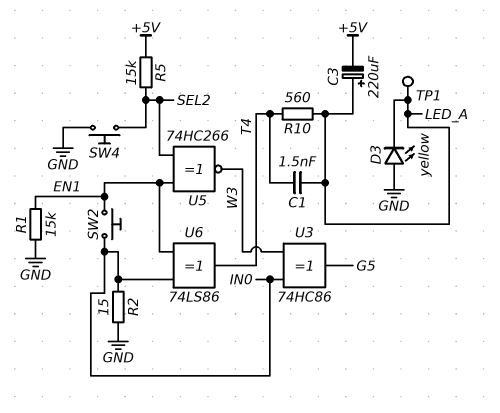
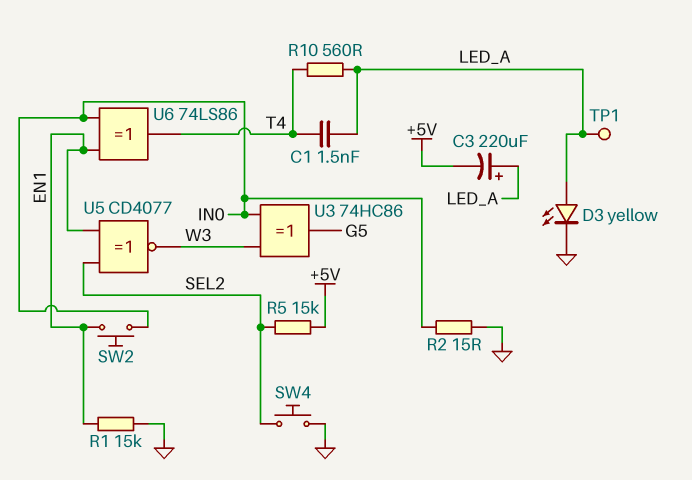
D3: LED yellow (A GND, K LED_A) -> LED yellow (A LED_A, K GND)
U5: XNOR 74HC266 (in EN1, in SEL2, out W3) -> XNOR CD4077 (in EN1, in SEL2, out W3)

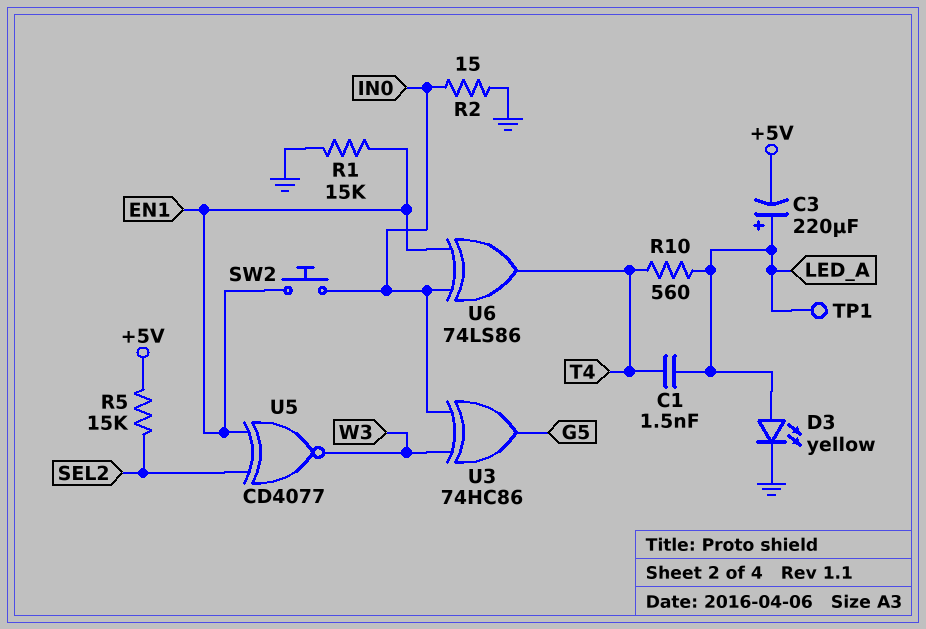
SW4: button (GND, SEL2) -> none

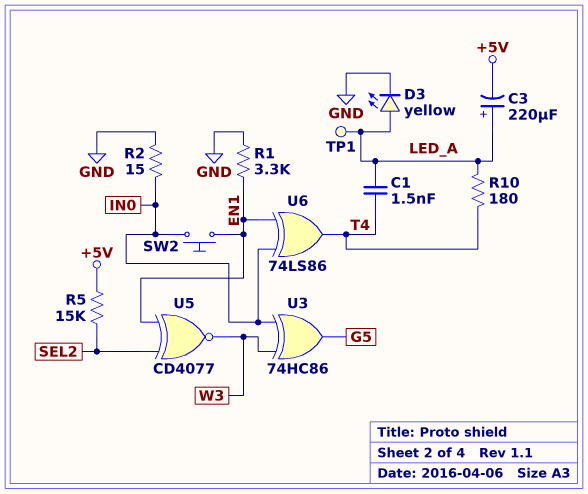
R1: 15k (EN1, GND) -> 3.3k (EN1, GND)
R10: 560 (LED_A, T4) -> 180 (LED_A, T4)

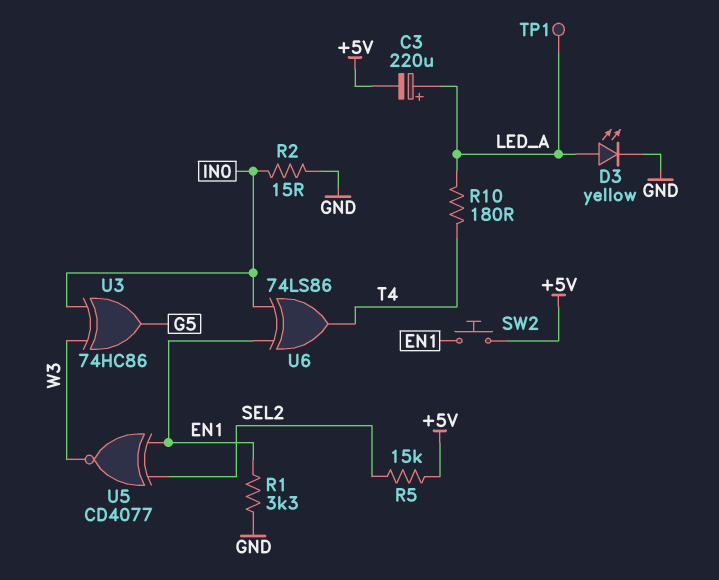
C1: 1.5nF (LED_A, T4) -> none
SW2: button (EN1, IN0) -> button (+5V, EN1)

